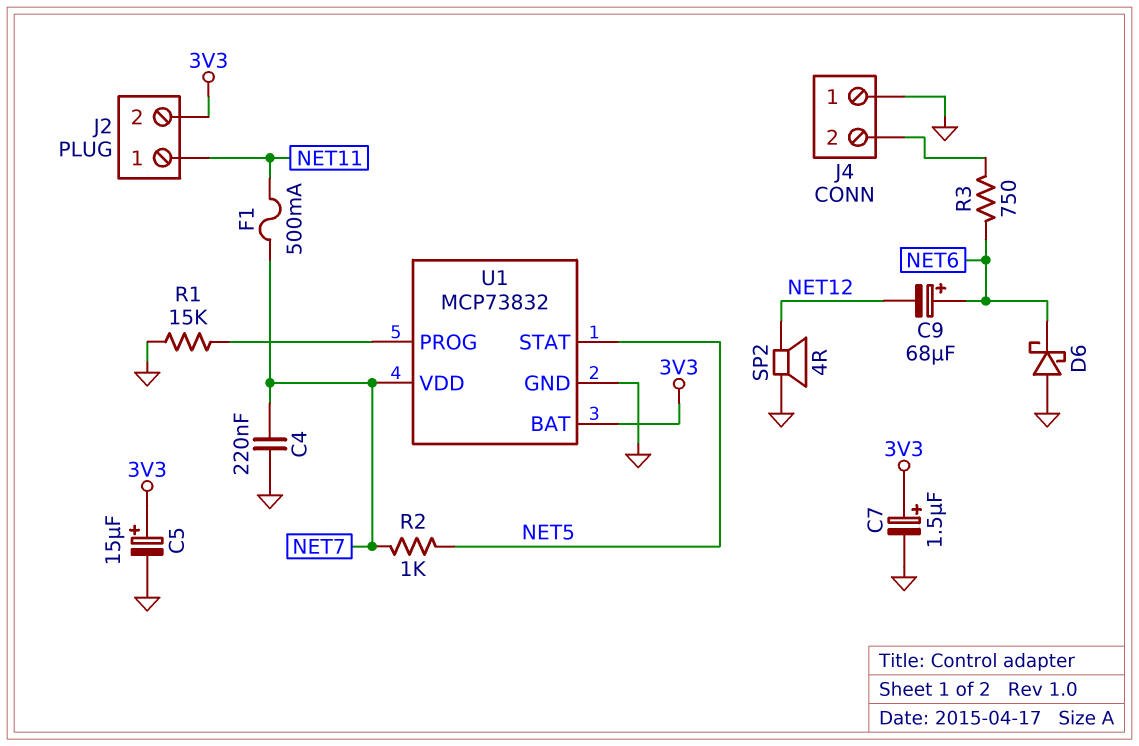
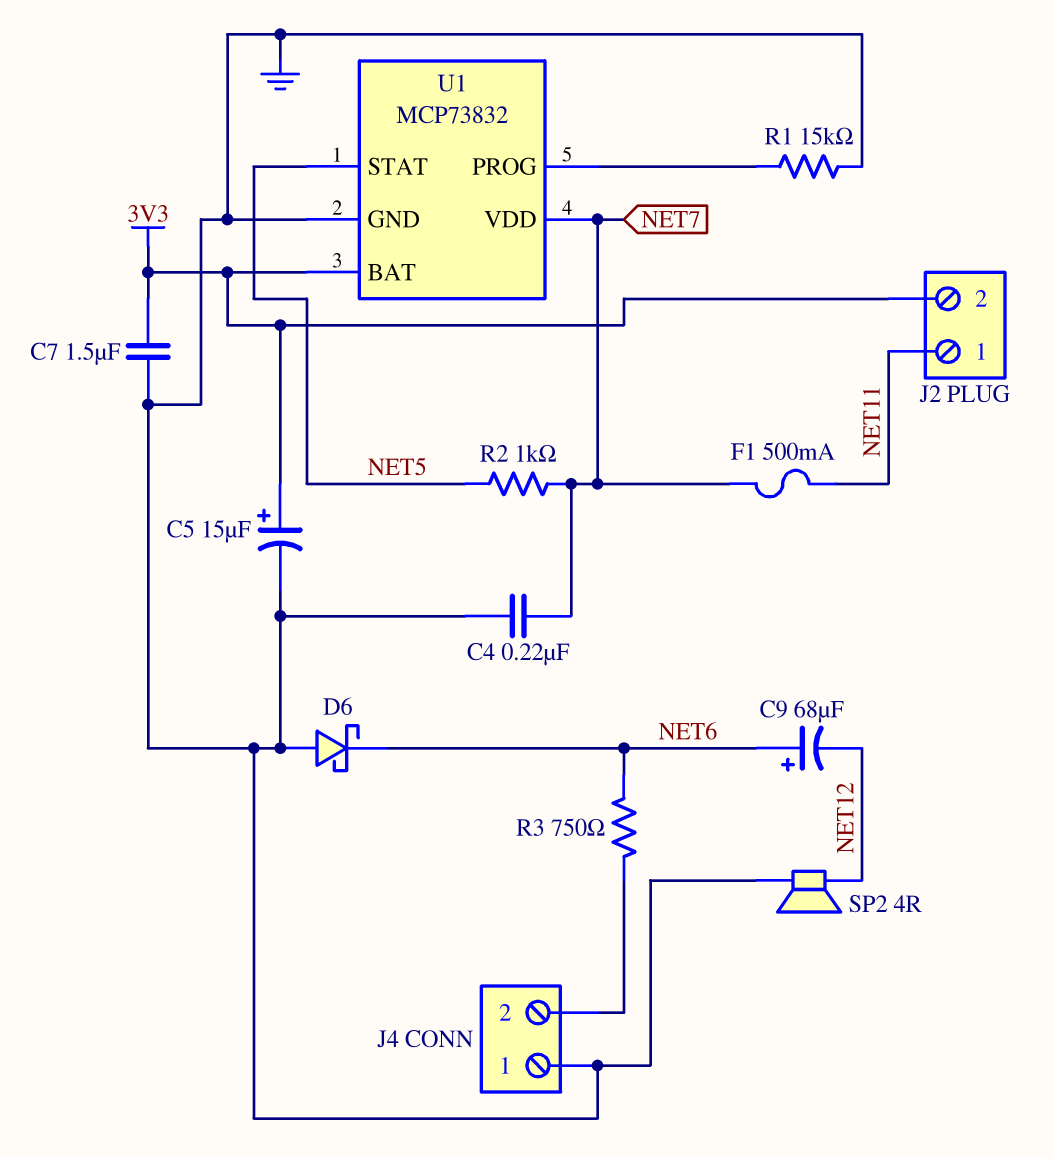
C7: 1.5uF (plus 3V3, minus GND) -> 1.5uF (3V3, GND)

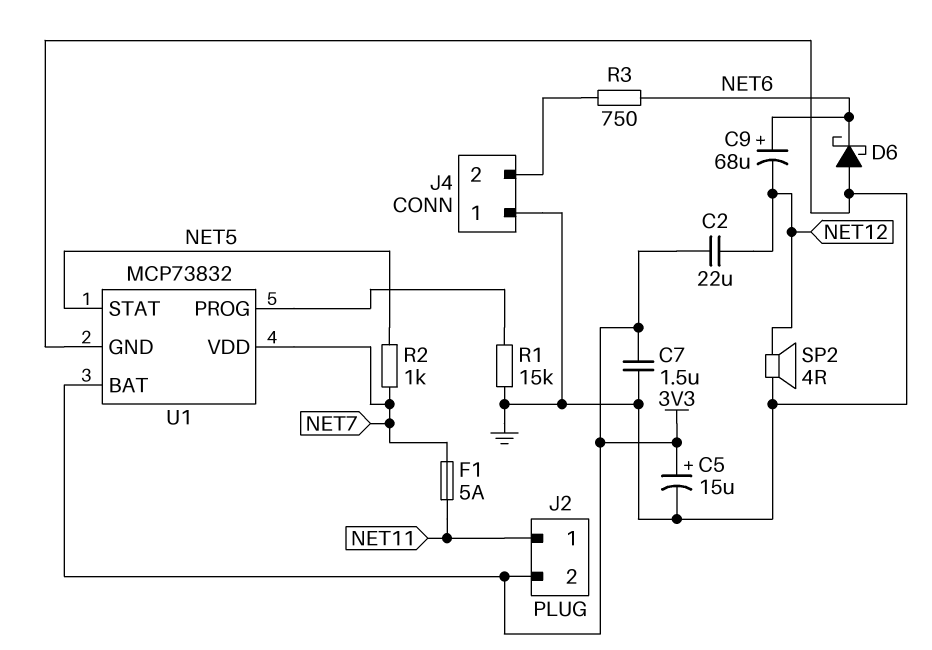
C2: none -> 22uF (3V3, NET12)
C4: 220nF (GND, NET7) -> none
F1: 500mA (NET7, NET11) -> 5A (NET7, NET11)

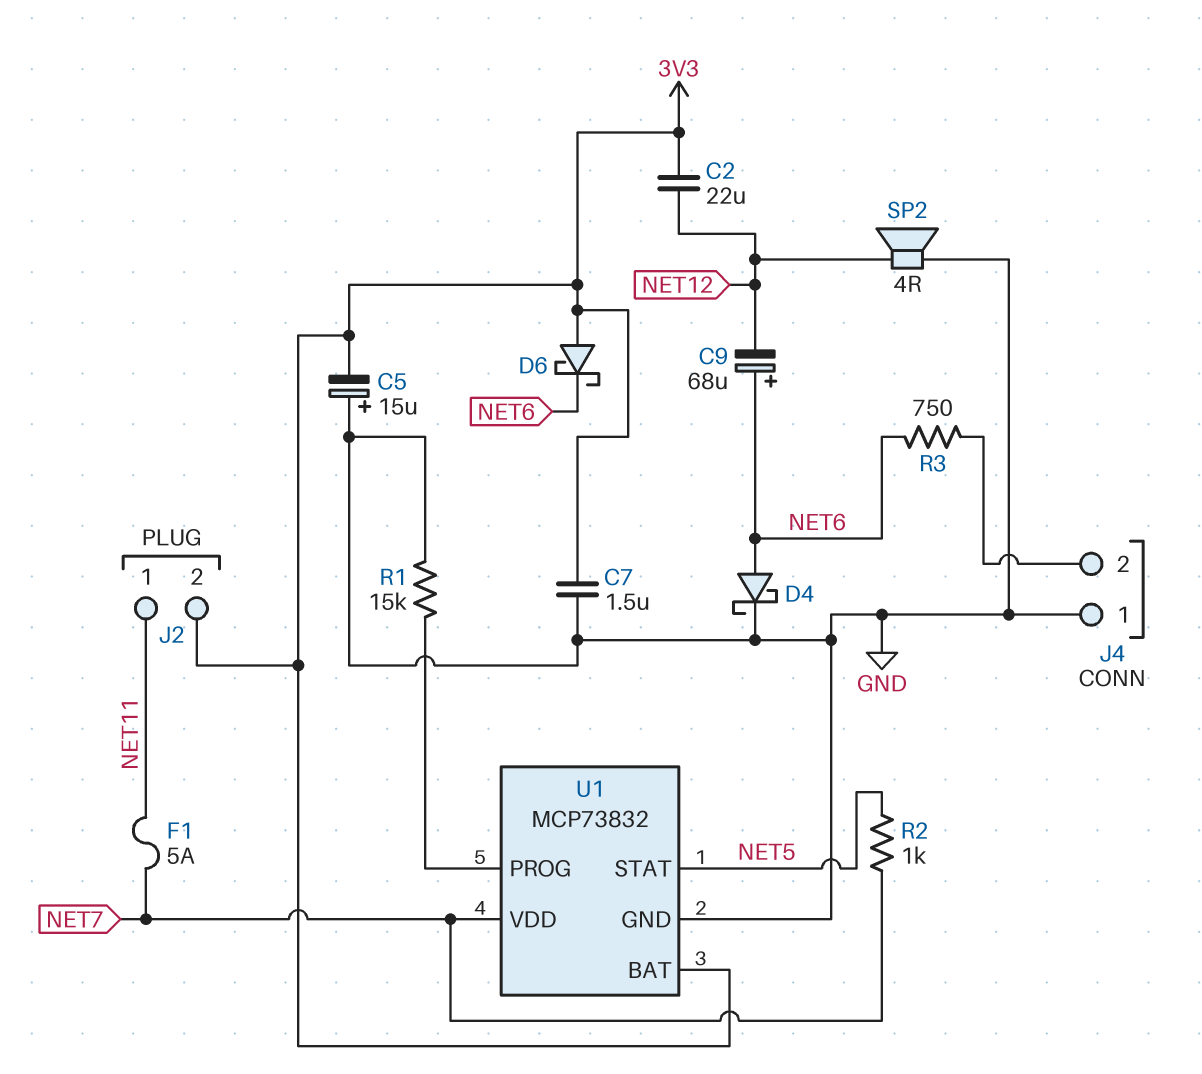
C5: 15uF (plus 3V3, minus GND) -> 15uF (plus GND, minus 3V3)
D4: none -> schottky (A NET6, K GND)
D6: schottky (A GND, K NET6) -> schottky (A 3V3, K NET6)

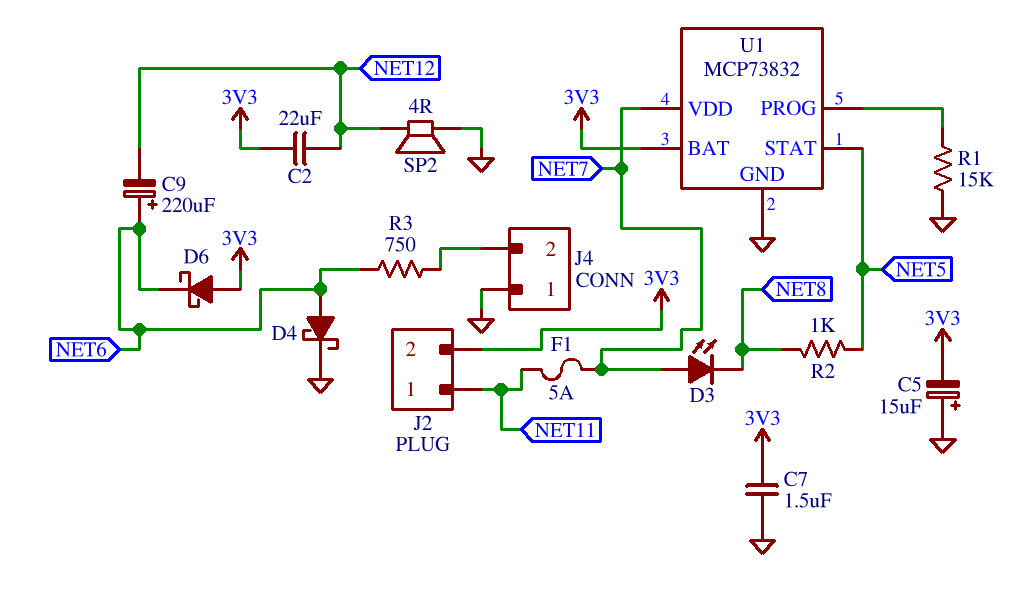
C9: 68uF (plus NET6, minus NET12) -> 220uF (plus NET6, minus NET12)
D3: none -> LED (A NET7, K NET8)
R2: 1k (NET5, NET7) -> 1k (NET5, NET8)

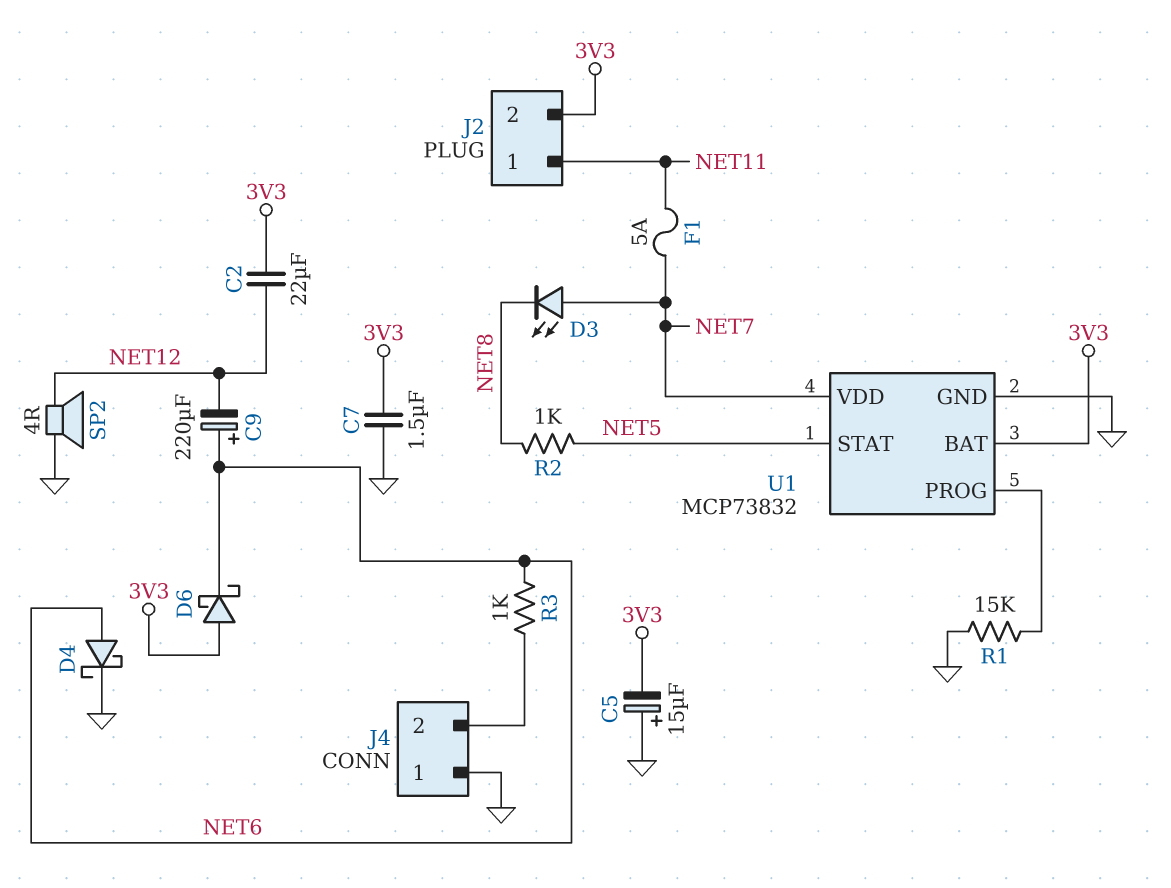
R3: 750 (J4/2, NET6) -> 1k (J4/2, NET6)

